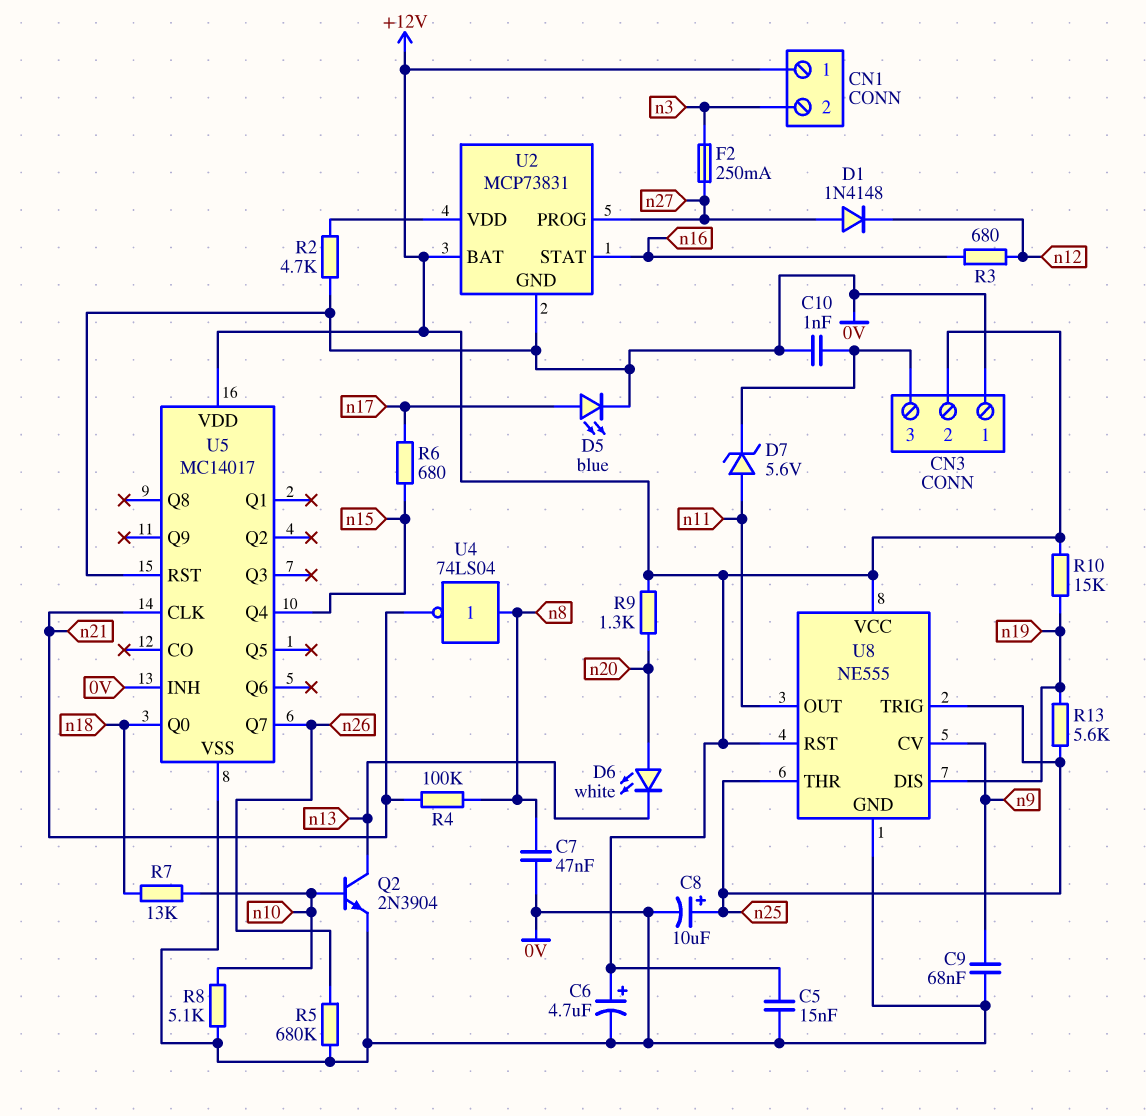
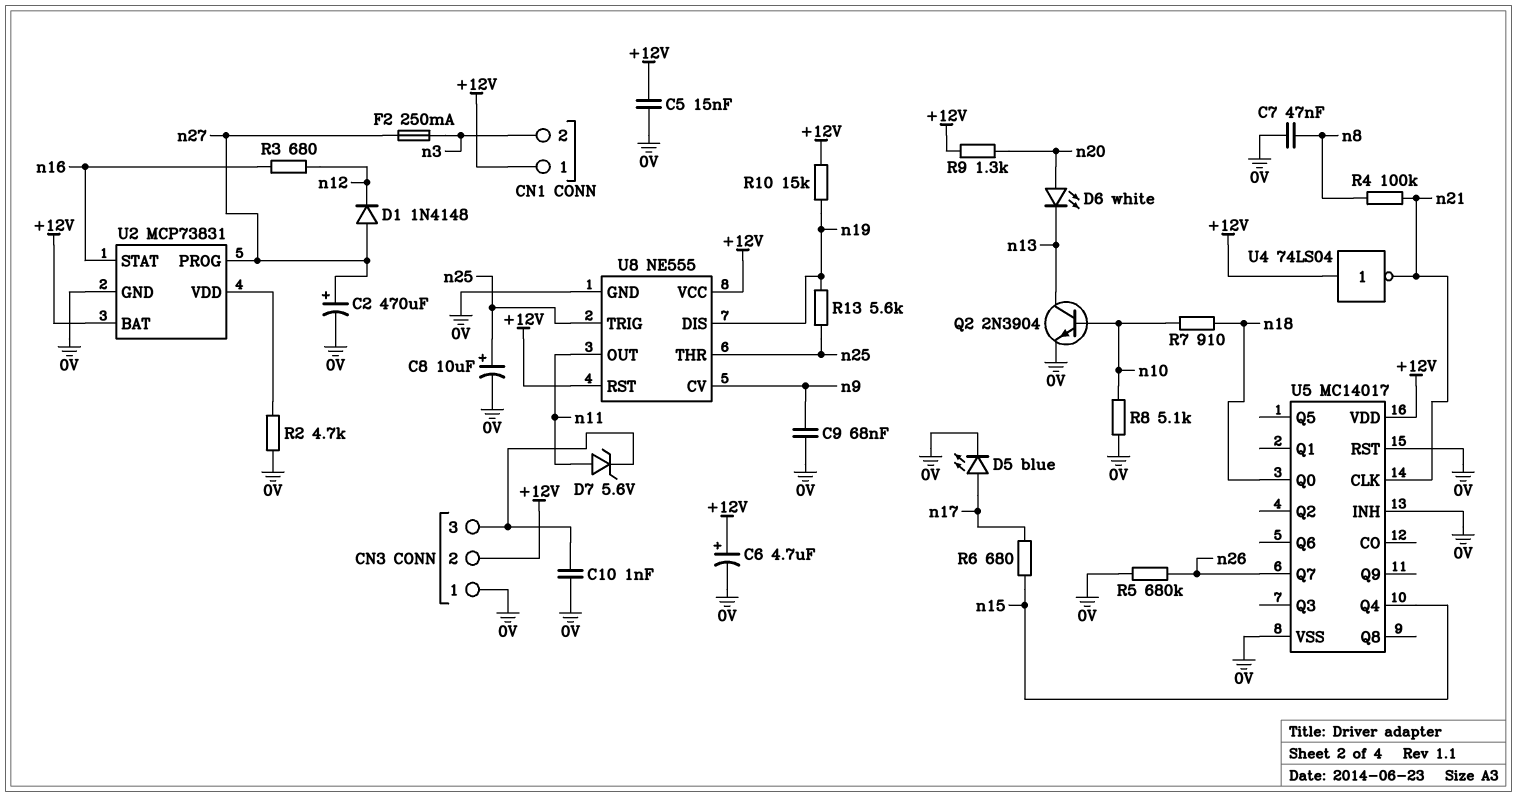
C2: none -> 470uF (plus n27, minus 0V)
R7: 13k (n10, n18) -> 910 (n10, n18)
U4: NOT 74LS04 (in n8, out n21) -> NOT 74LS04 (in +12V, out n21)

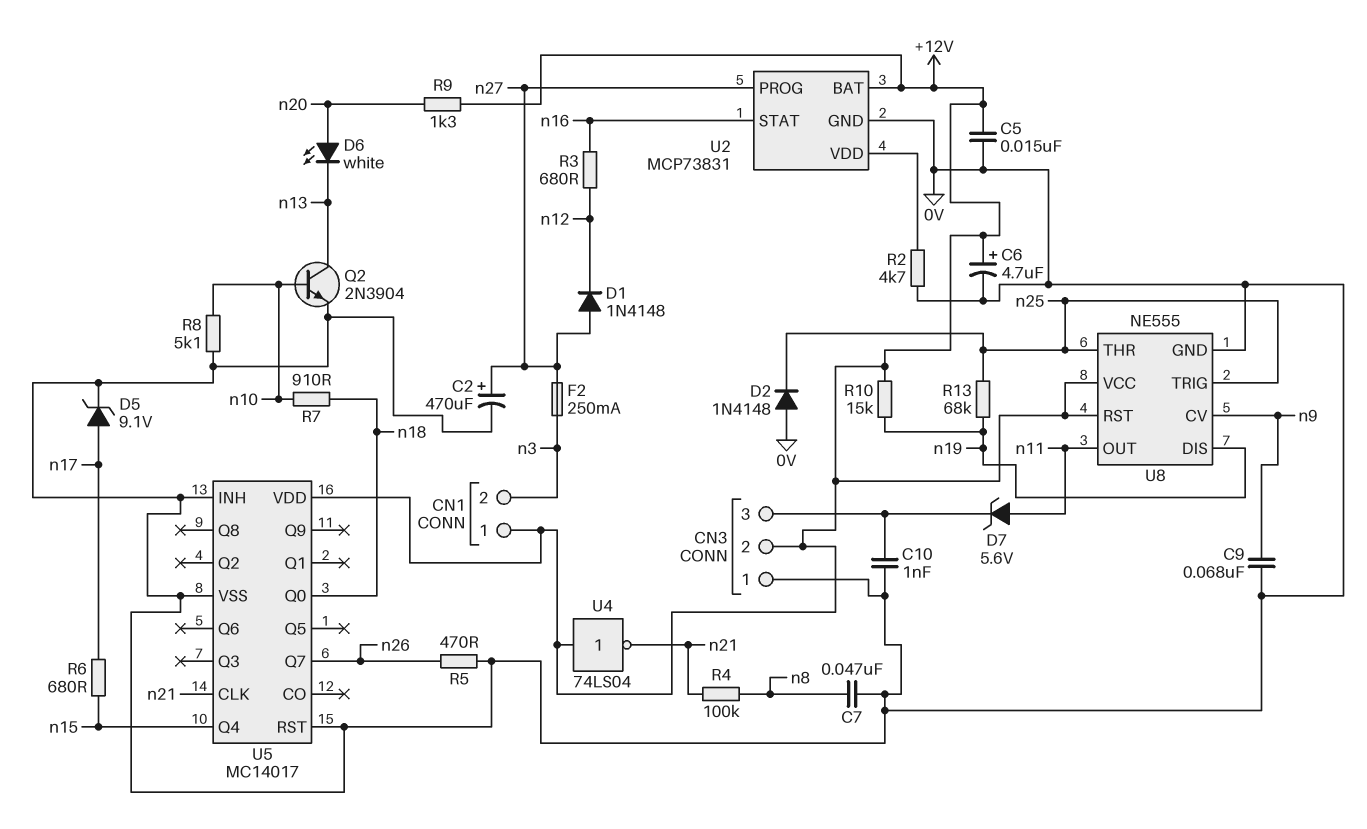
C8: 10uF (plus n25, minus 0V) -> none
D2: none -> diode 1N4148 (A 0V, K n25)
D5: LED blue (A n17, K 0V) -> zener 9.1V (A n17, K 0V)
R5: 680k (0V, n26) -> 470 (0V, n26)
R13: 5.6k (n19, n25) -> 68k (n19, n25)

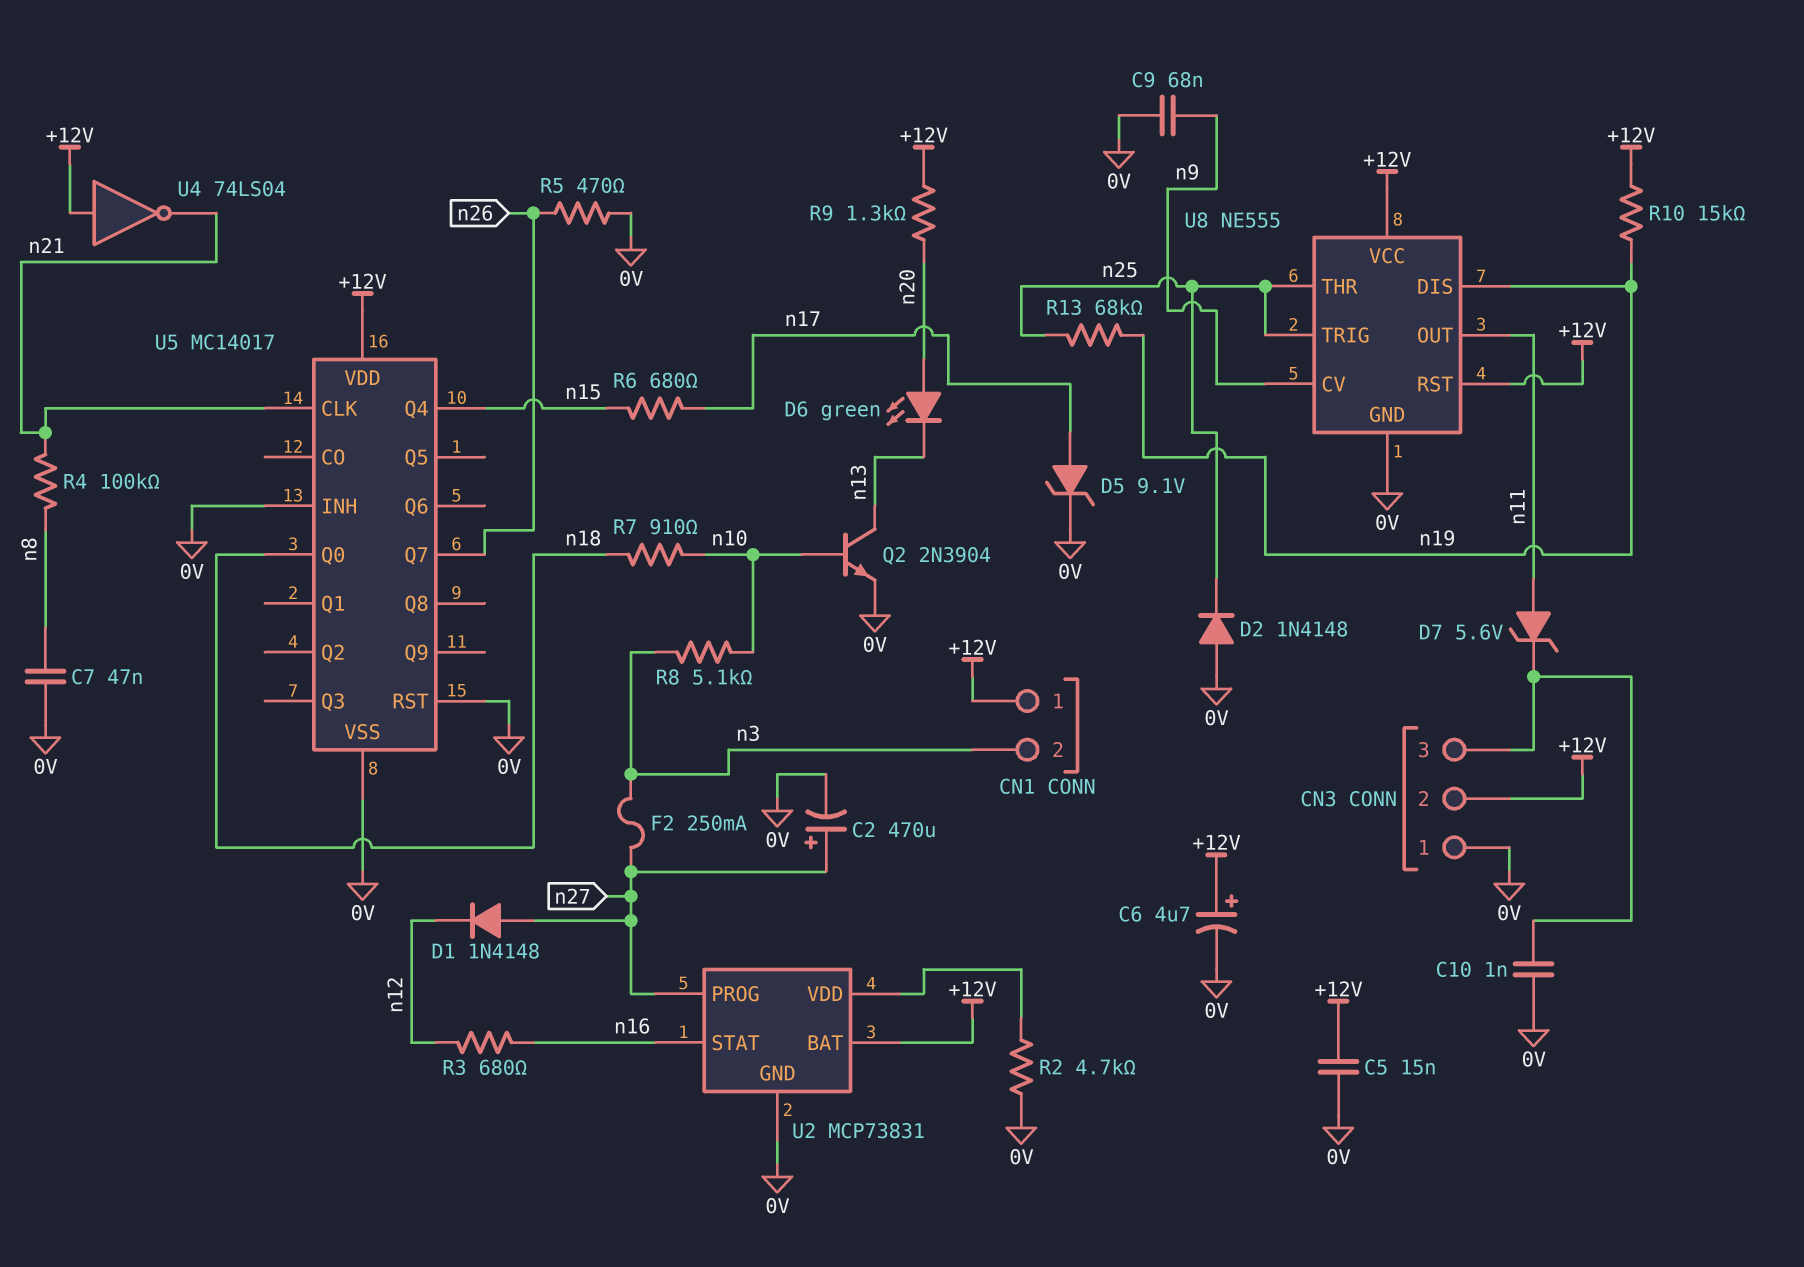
D6: LED white (A n20, K n13) -> LED green (A n20, K n13)
R8: 5.1k (0V, n10) -> 5.1k (n3, n10)

